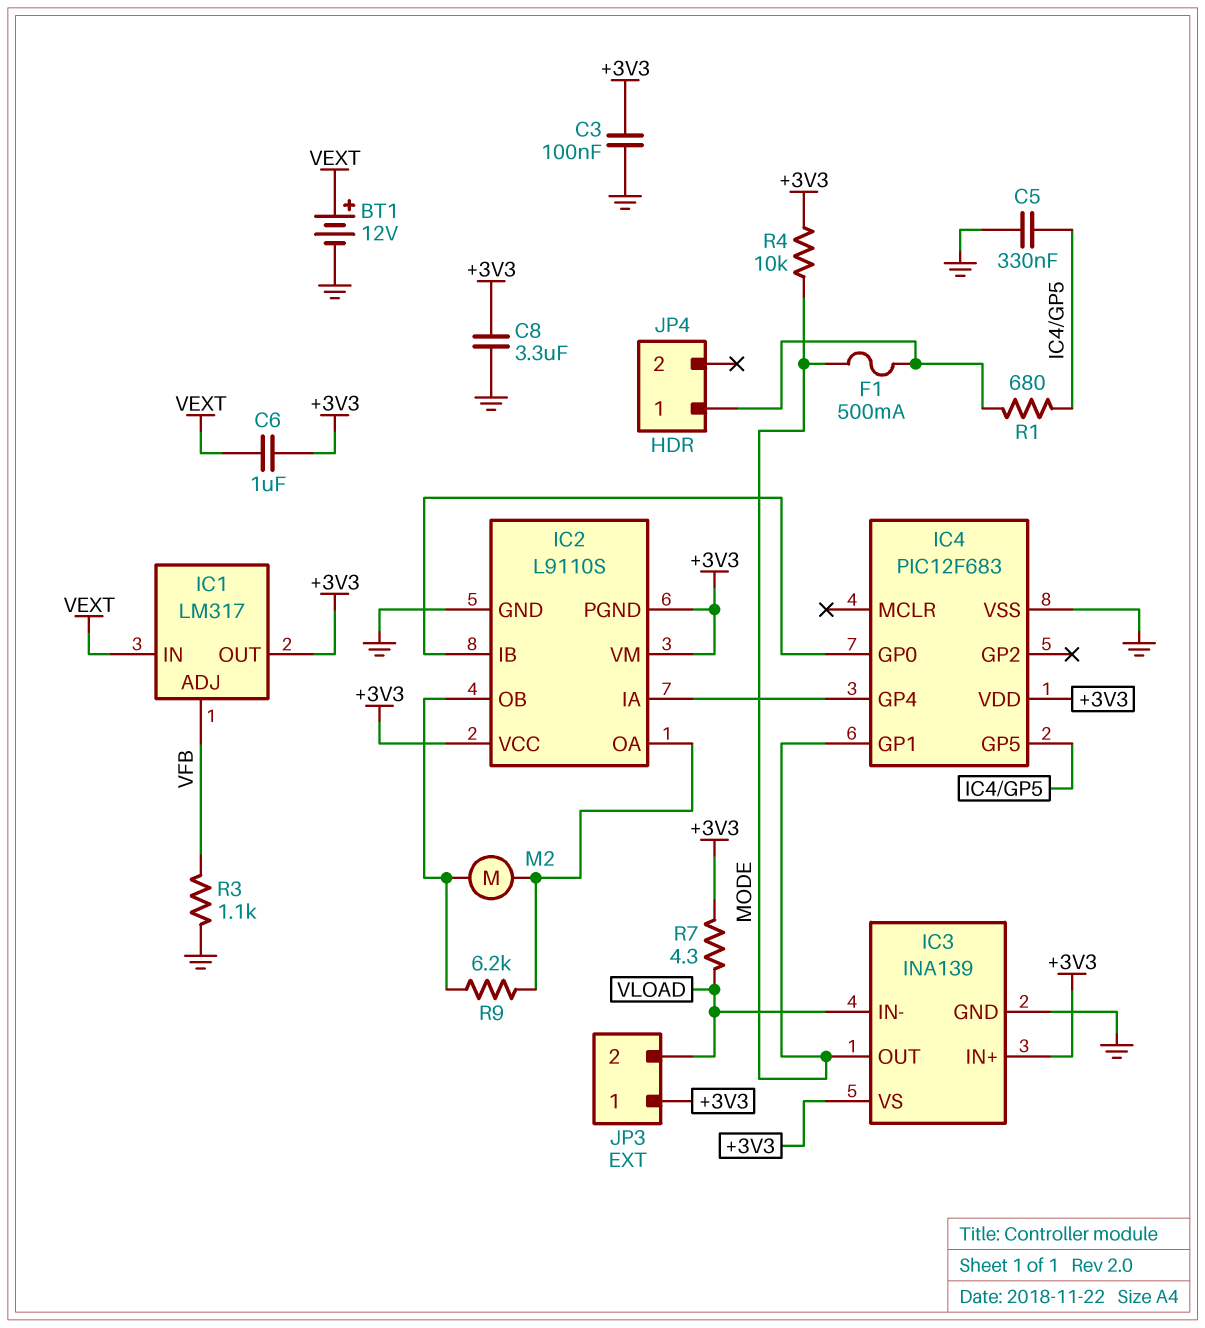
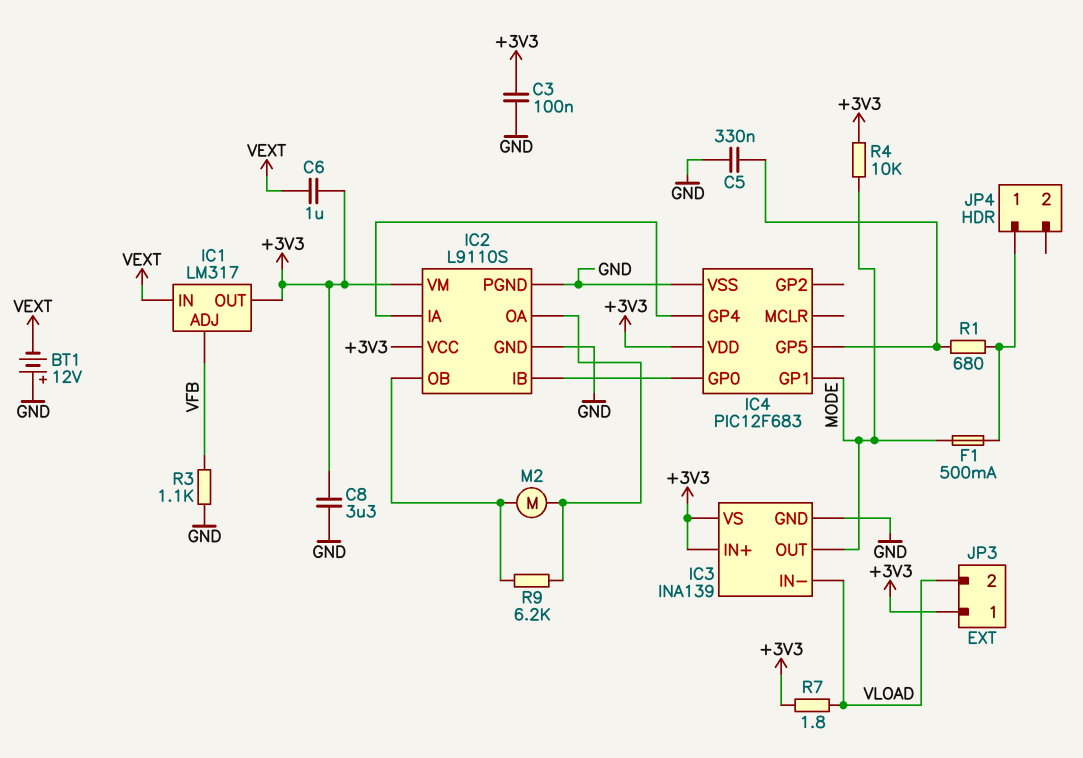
BT1: 12V (plus VEXT, minus GND) -> 12V (plus GND, minus VEXT)
IC2 pin PGND: +3V3 -> GND
R7: 4.3 (+3V3, VLOAD) -> 1.8 (+3V3, VLOAD)

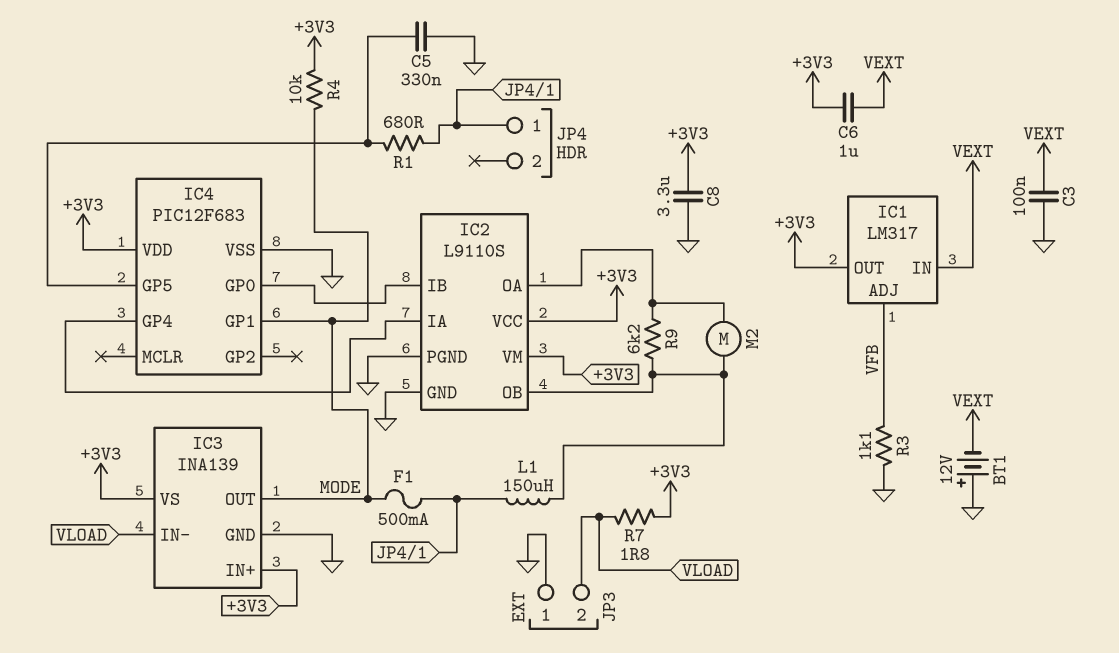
C3: 100nF (+3V3, GND) -> 100nF (GND, VEXT)
JP3 pin 1: +3V3 -> GND
L1: none -> 150uH (IC2/OB, JP4/1)

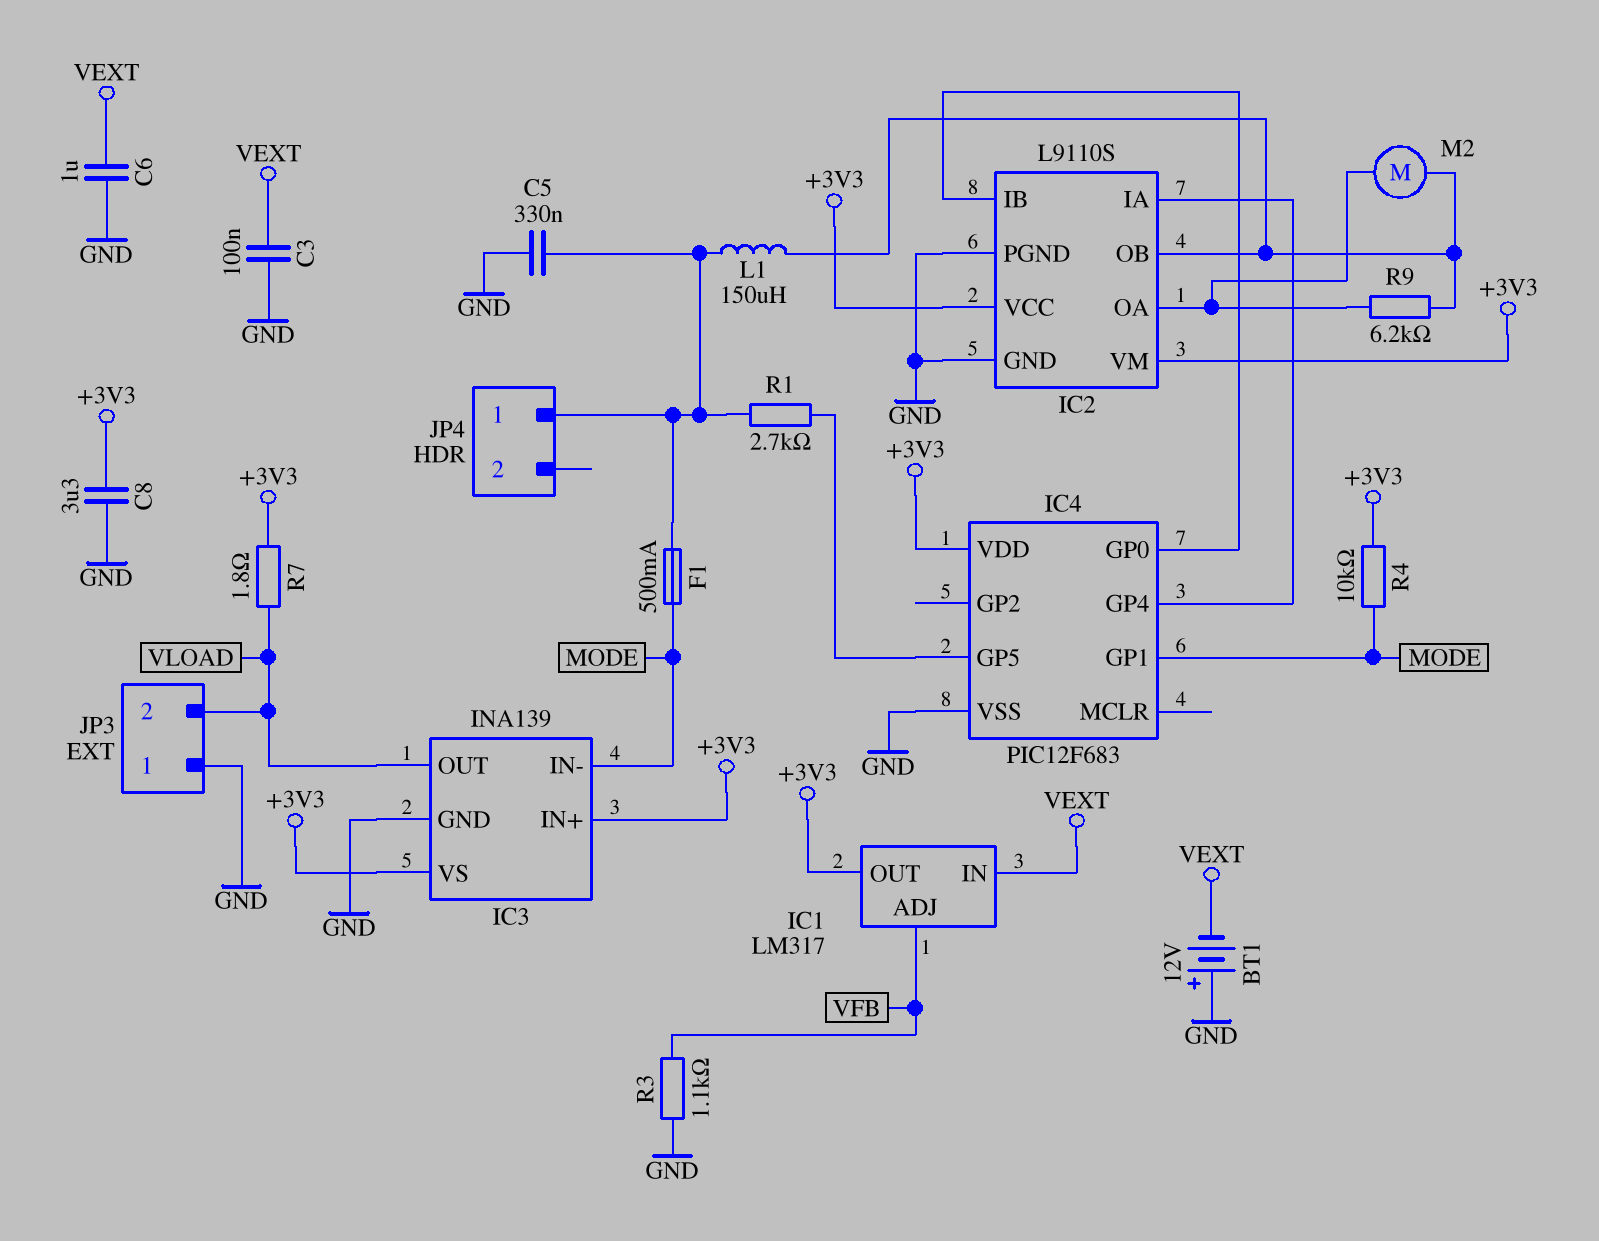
C5: 330nF (GND, IC4/GP5) -> 330nF (GND, JP4/1)
C6: 1uF (+3V3, VEXT) -> 1uF (GND, VEXT)
IC3 pin IN-: VLOAD -> MODE
IC3 pin OUT: MODE -> VLOAD
R1: 680 (IC4/GP5, JP4/1) -> 2.7k (IC4/GP5, JP4/1)

